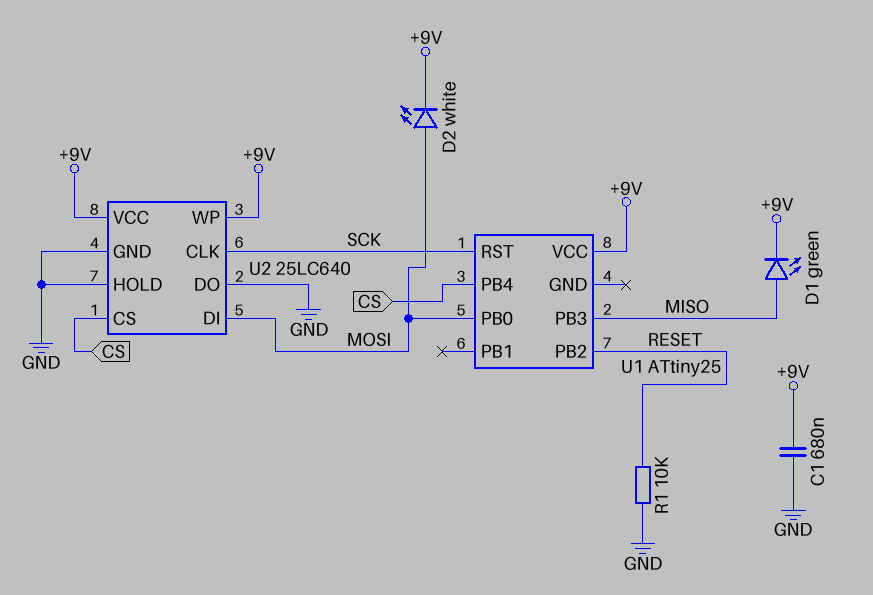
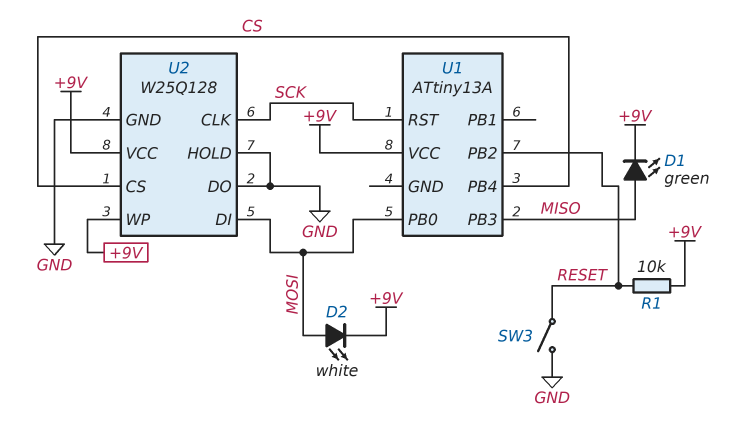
C1: 680nF (+9V, GND) -> none
R1: 10k (GND, RESET) -> 10k (+9V, RESET)
SW3: none -> switch (GND, RESET)
U1: ATtiny25 -> ATtiny13A
U2: 25LC640 -> W25Q128

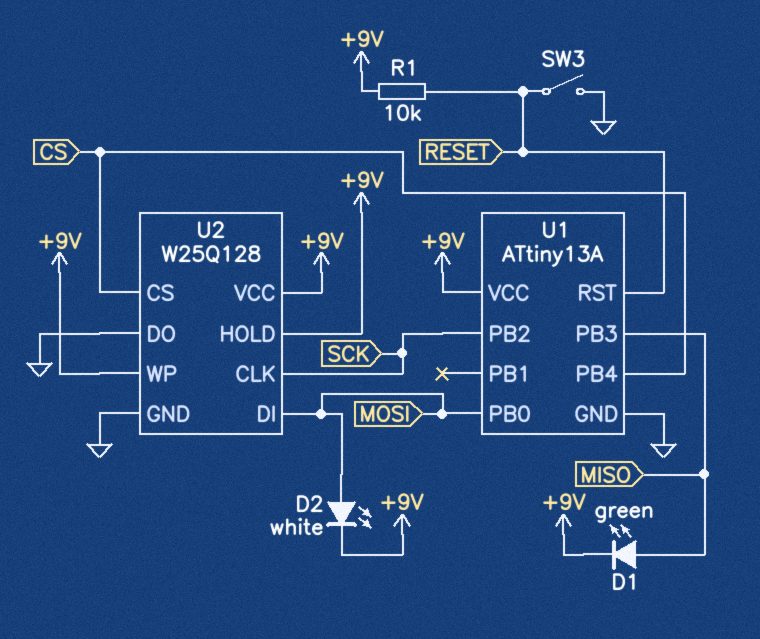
U1 pin GND: none -> GND
U1 pin PB2: RESET -> SCK
U1 pin RST: SCK -> RESET
U2 pin HOLD: GND -> +9V

